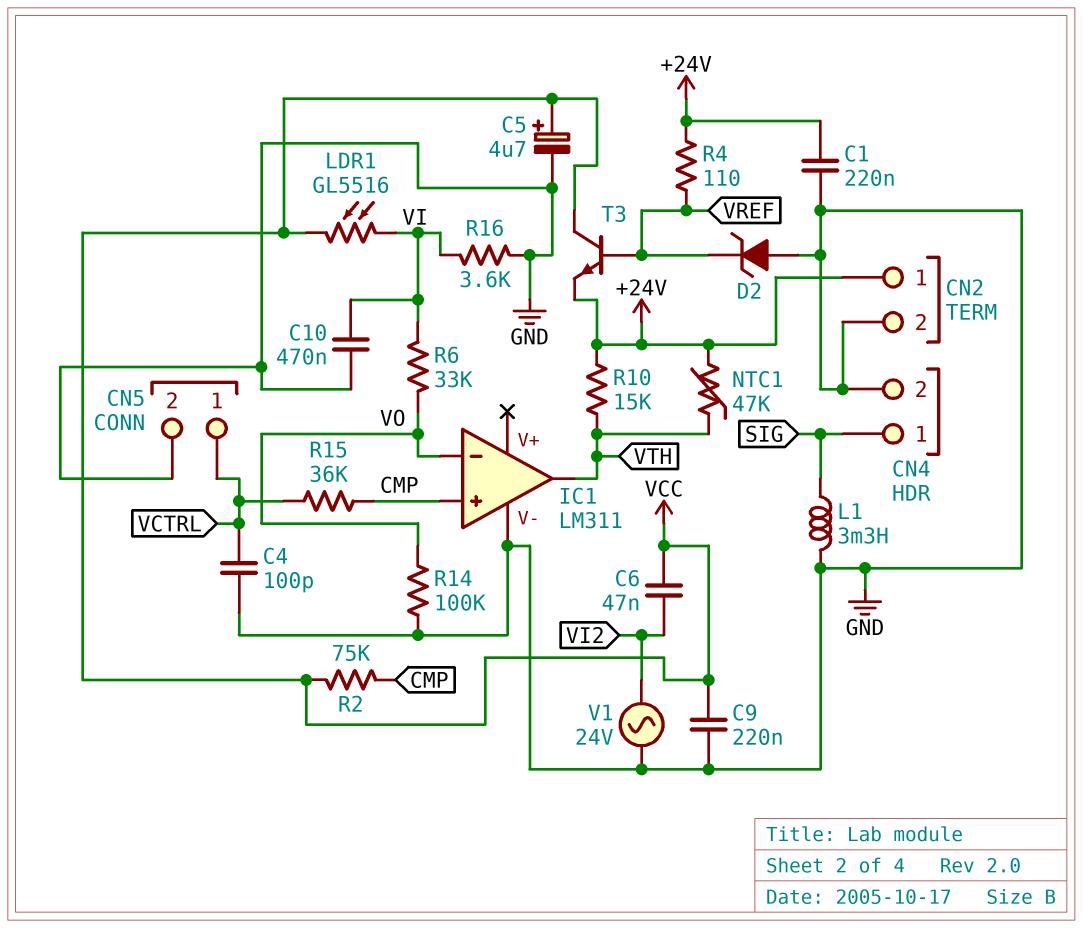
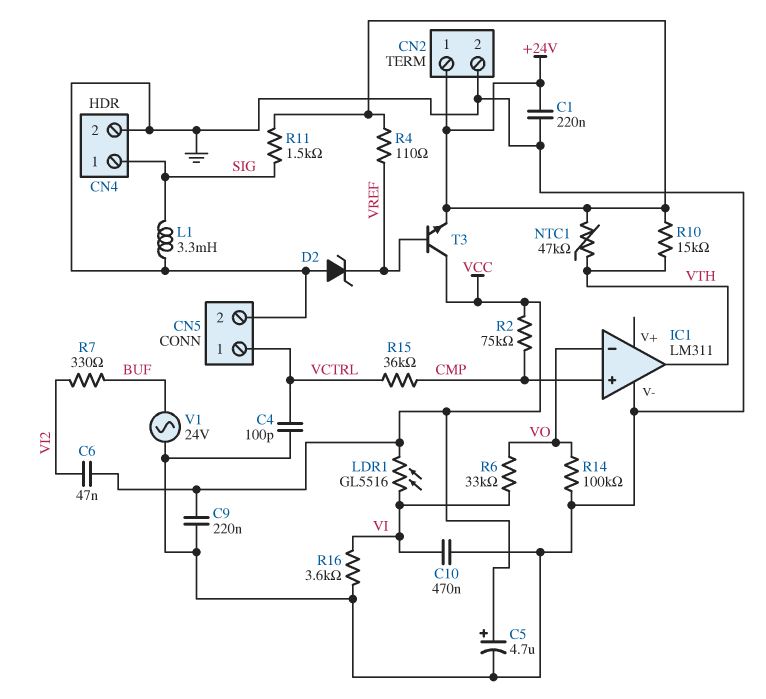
R7: none -> 330 (BUF, VI2)
R11: none -> 1.5k (+24V, SIG)
V1: AC 24V (GND, VI2) -> AC 24V (BUF, GND)

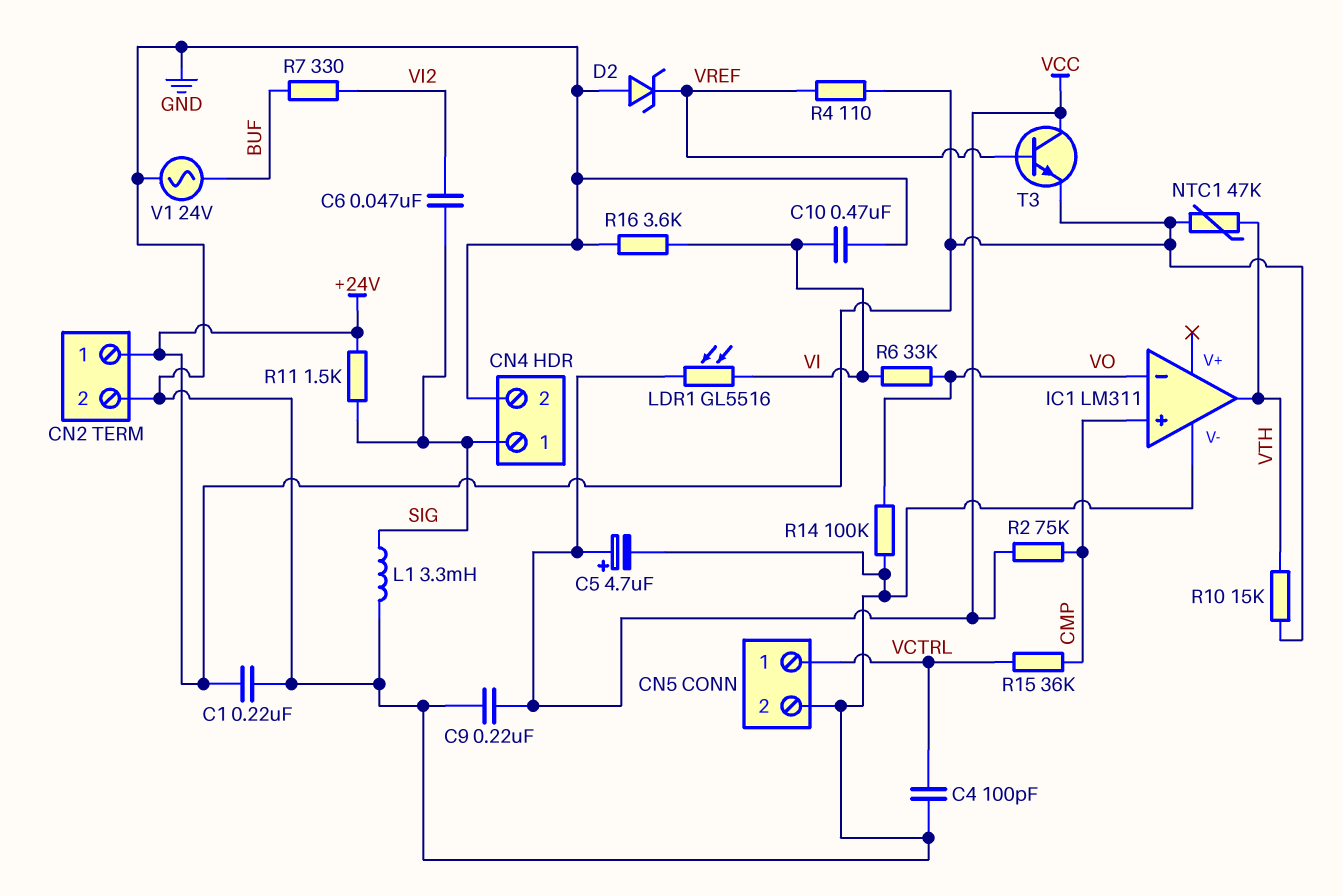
C6: 47nF (VCC, VI2) -> 47nF (SIG, VI2)

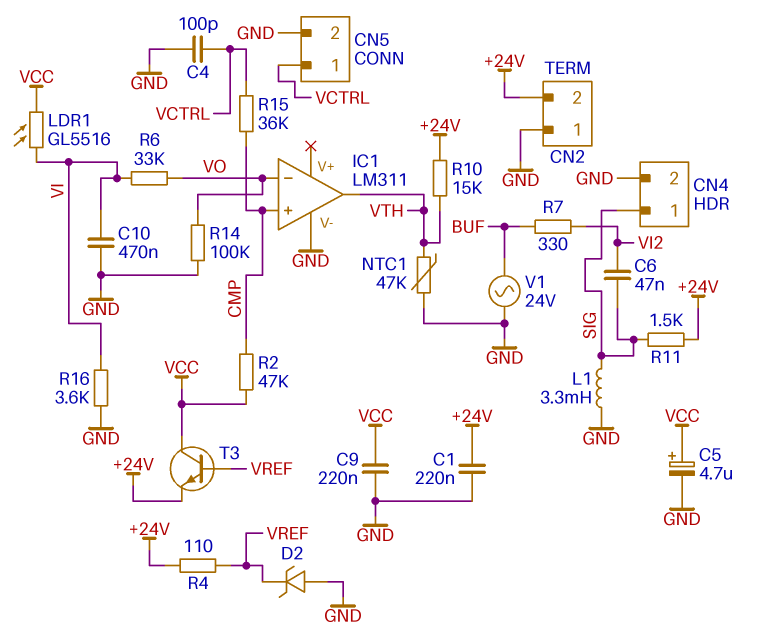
CN2 pin 1: +24V -> GND
CN2 pin 2: GND -> +24V
NTC1: 47k (+24V, VTH) -> 47k (GND, VTH)
R2: 75k (CMP, VCC) -> 47k (CMP, VCC)

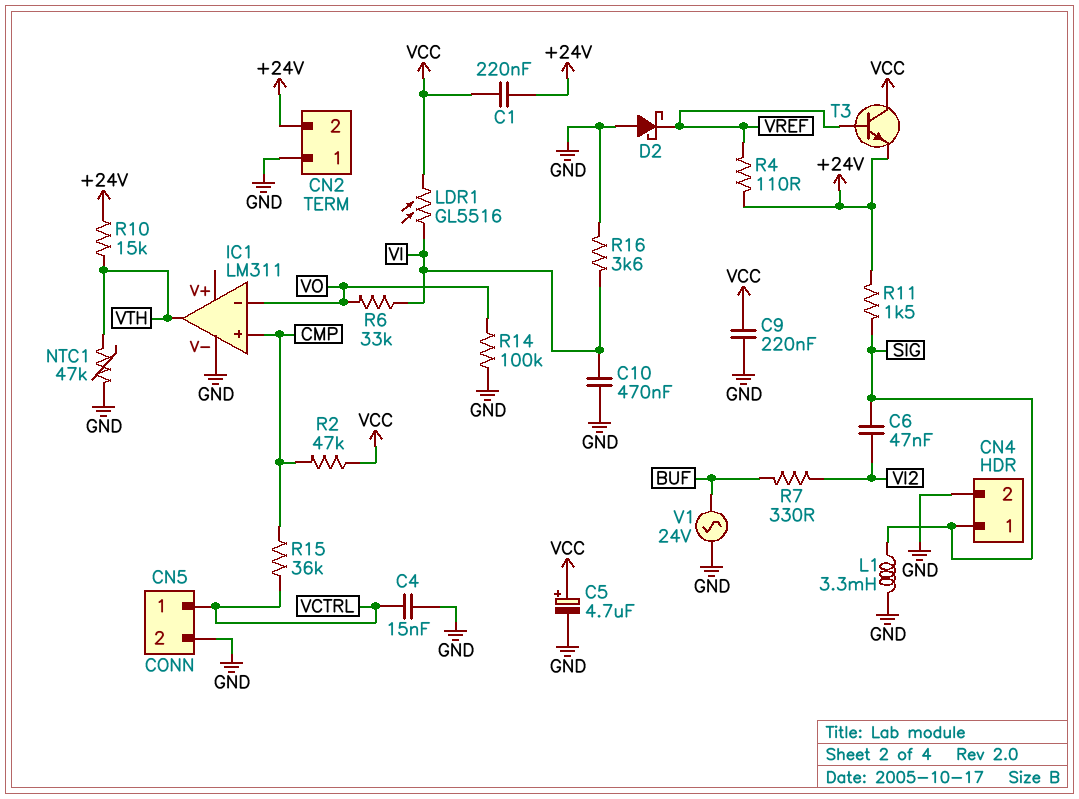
C1: 220nF (+24V, GND) -> 220nF (+24V, VCC)
C4: 100pF (GND, VCTRL) -> 15nF (GND, VCTRL)
D2: zener (A GND, K VREF) -> schottky (A GND, K VREF)

